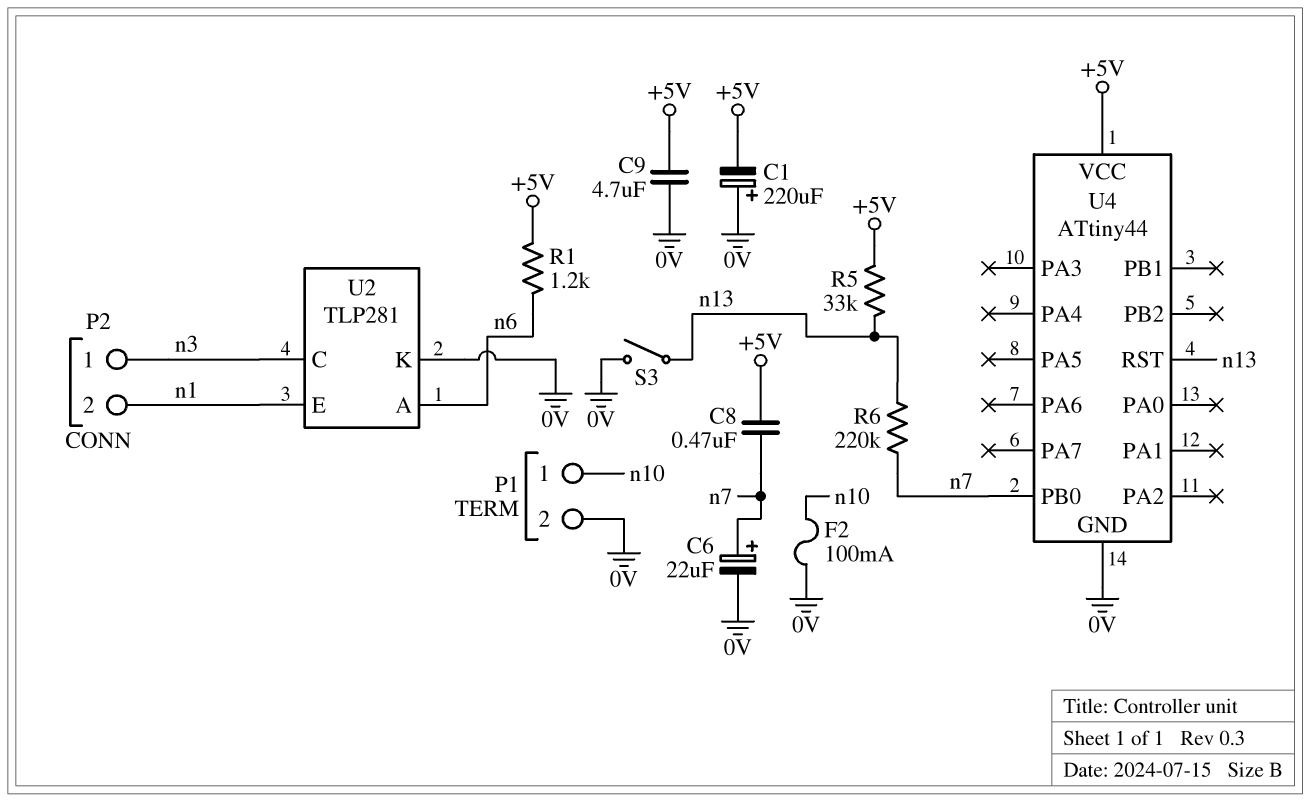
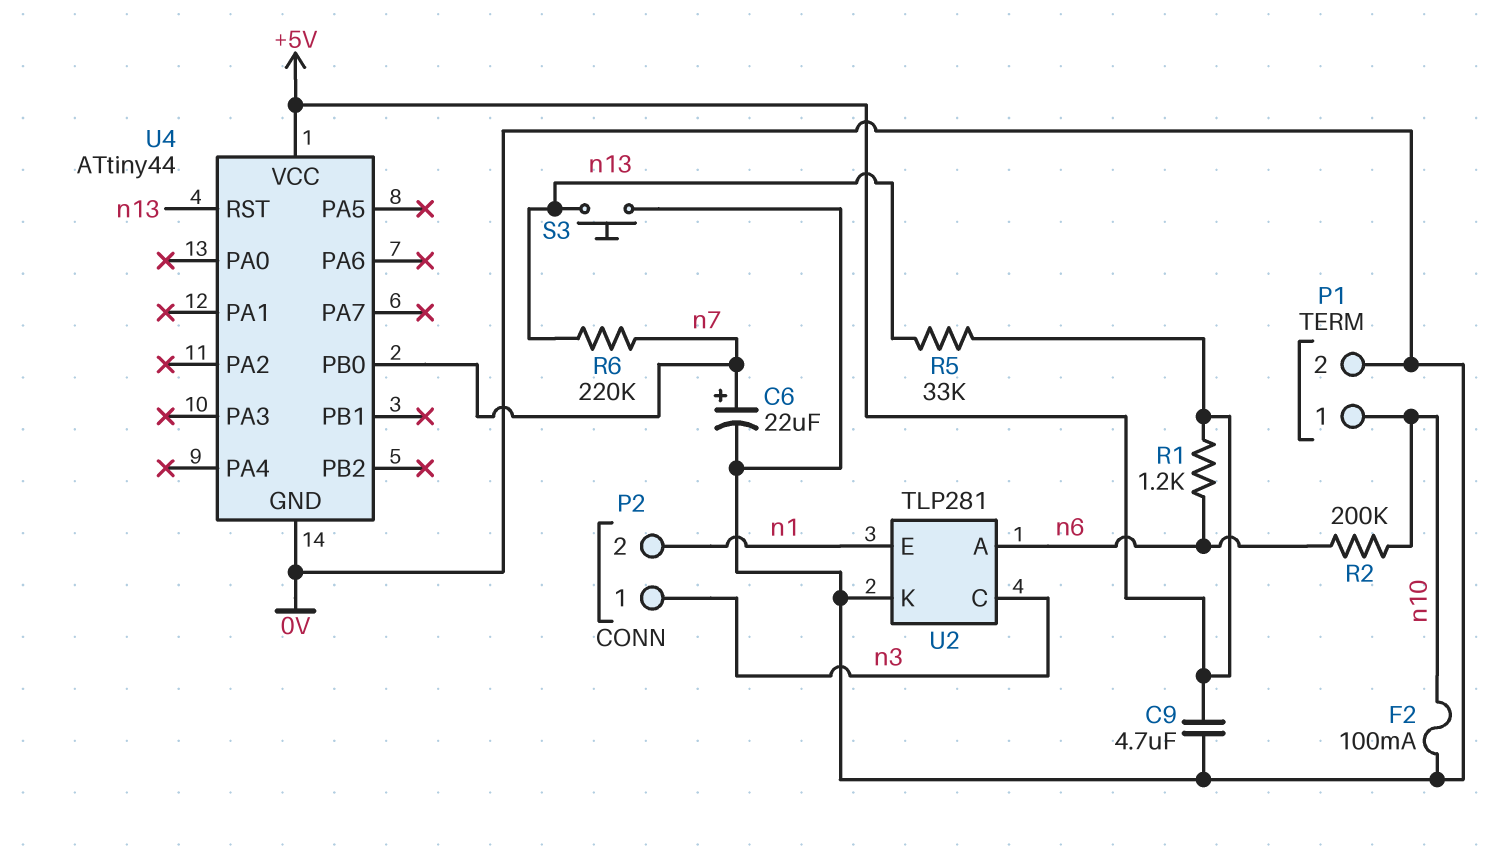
C1: 220uF (plus 0V, minus +5V) -> none
C8: 470nF (+5V, n7) -> none
R2: none -> 200k (n6, n10)
S3: switch (0V, n13) -> button (0V, n13)

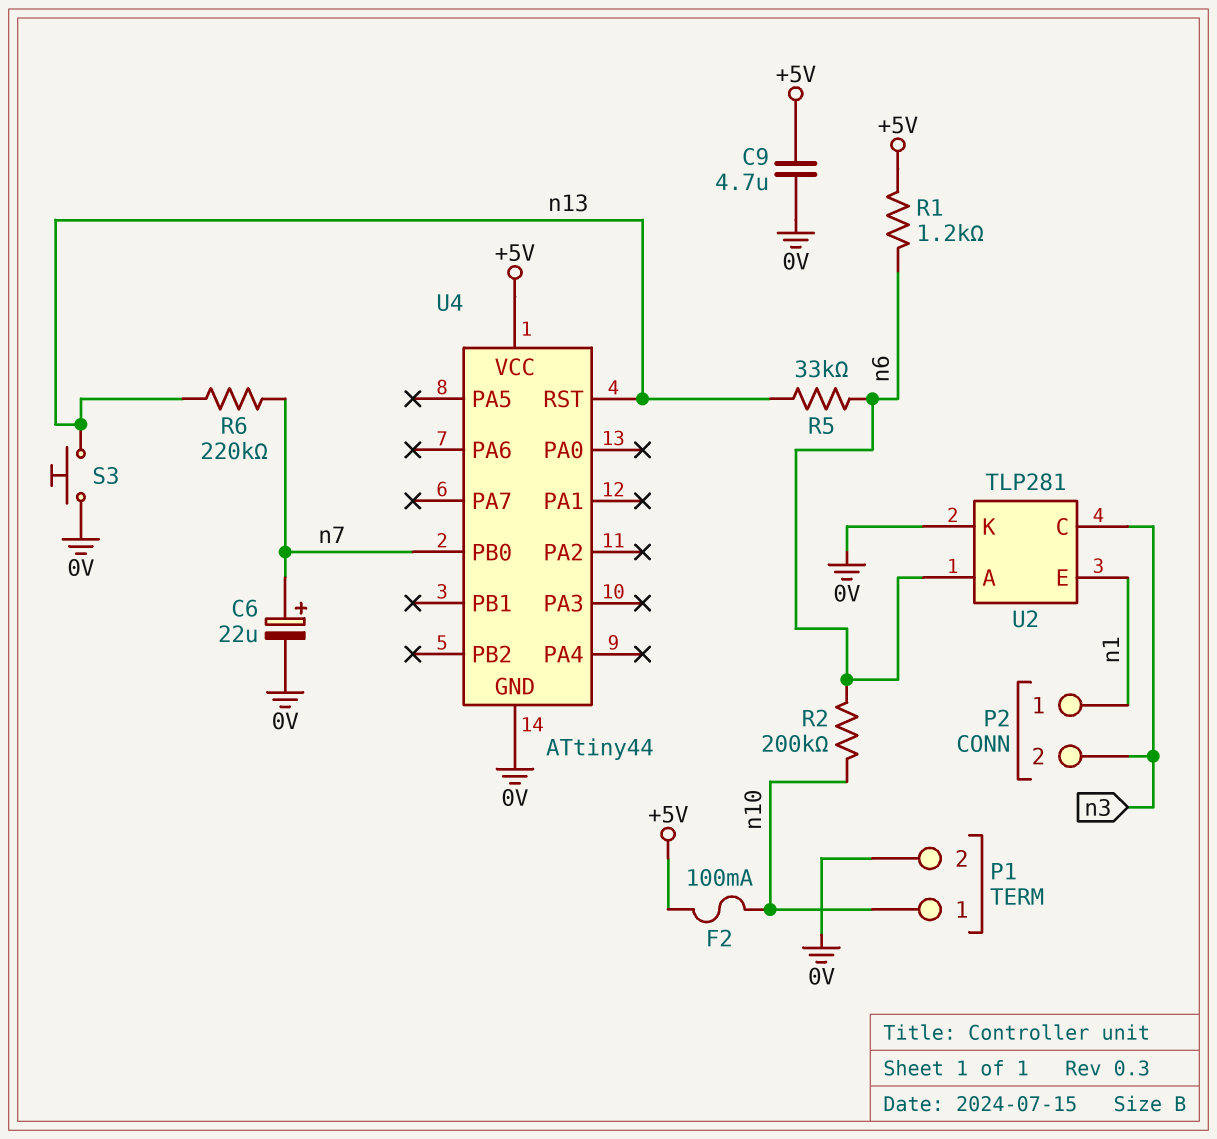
F2: 100mA (0V, n10) -> 100mA (+5V, n10)
P2 pin 1: n3 -> n1
P2 pin 2: n1 -> n3
R5: 33k (+5V, n13) -> 33k (n6, n13)

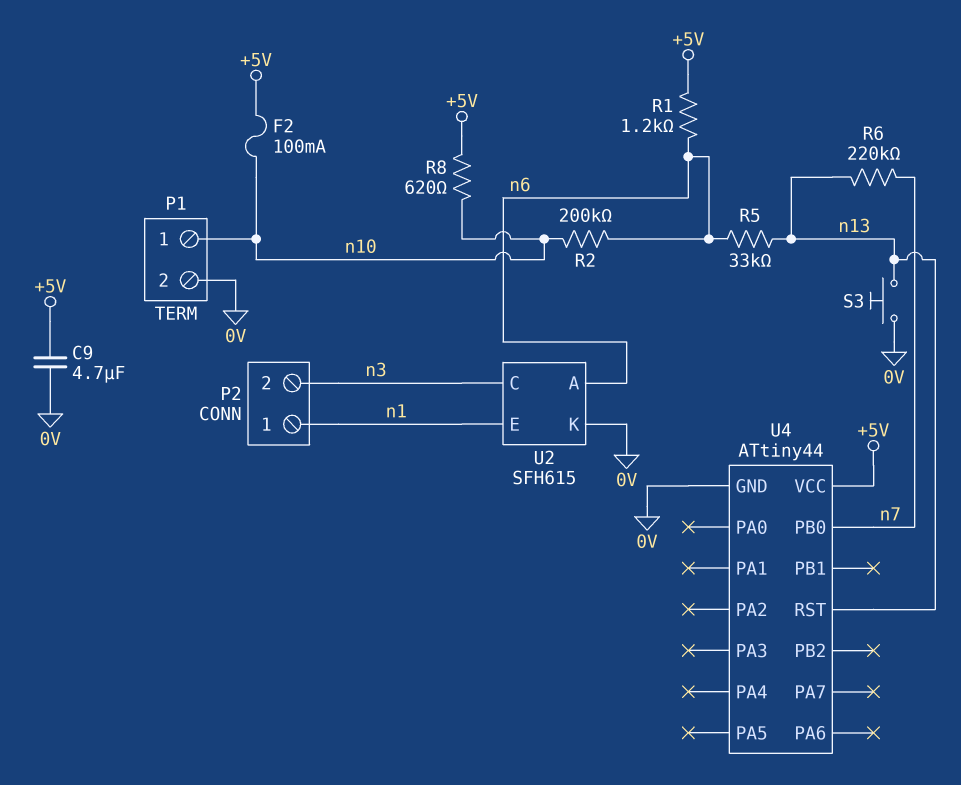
C6: 22uF (plus n7, minus 0V) -> none
R8: none -> 620 (+5V, n10)
U2: TLP281 -> SFH615

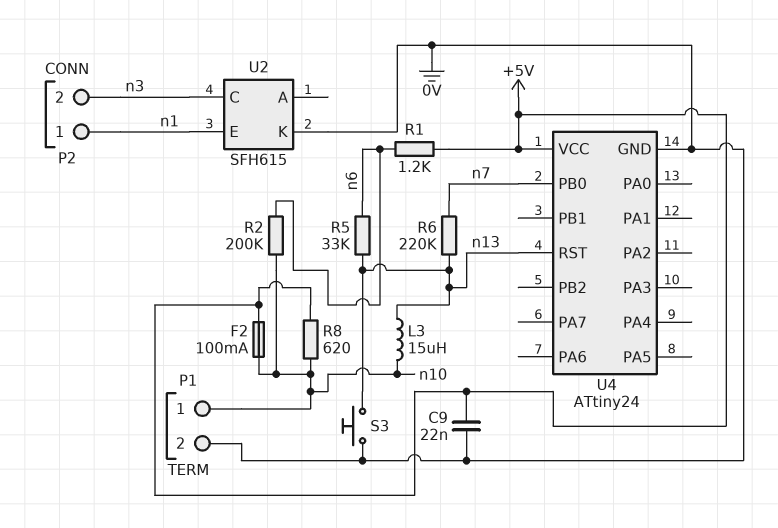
C9: 4.7uF (+5V, 0V) -> 22nF (+5V, 0V)
L3: none -> 15uH (n10, n13)
U2 pin A: n6 -> none
U4: ATtiny44 -> ATtiny24

